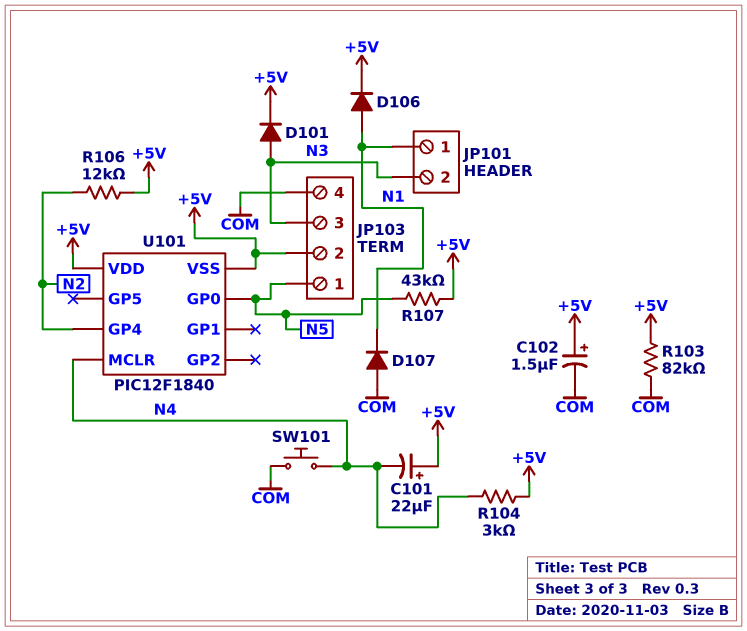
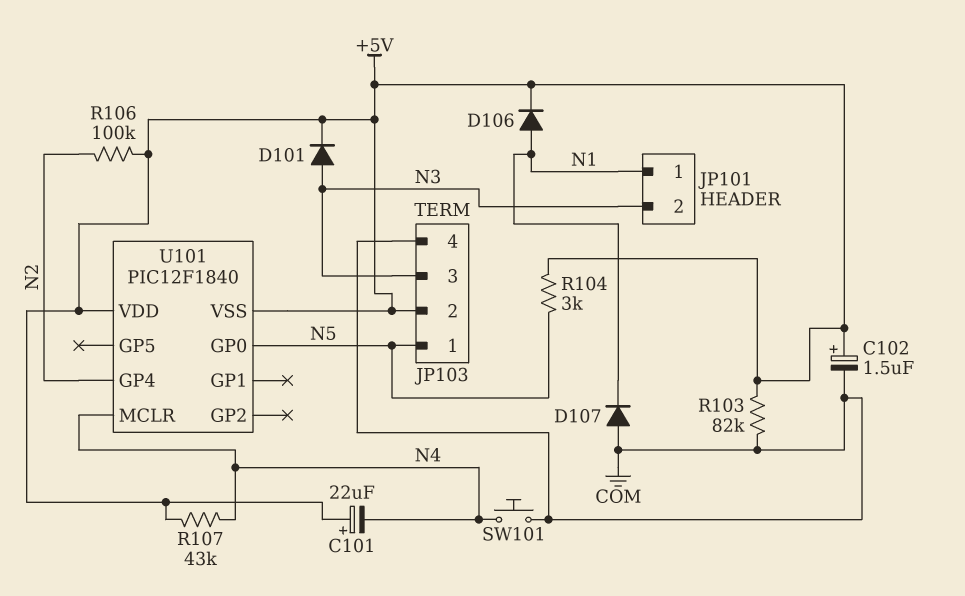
R104: 3k (+5V, N4) -> 3k (+5V, N5)
R106: 12k (+5V, N2) -> 100k (+5V, N2)
R107: 43k (+5V, N5) -> 43k (+5V, N4)

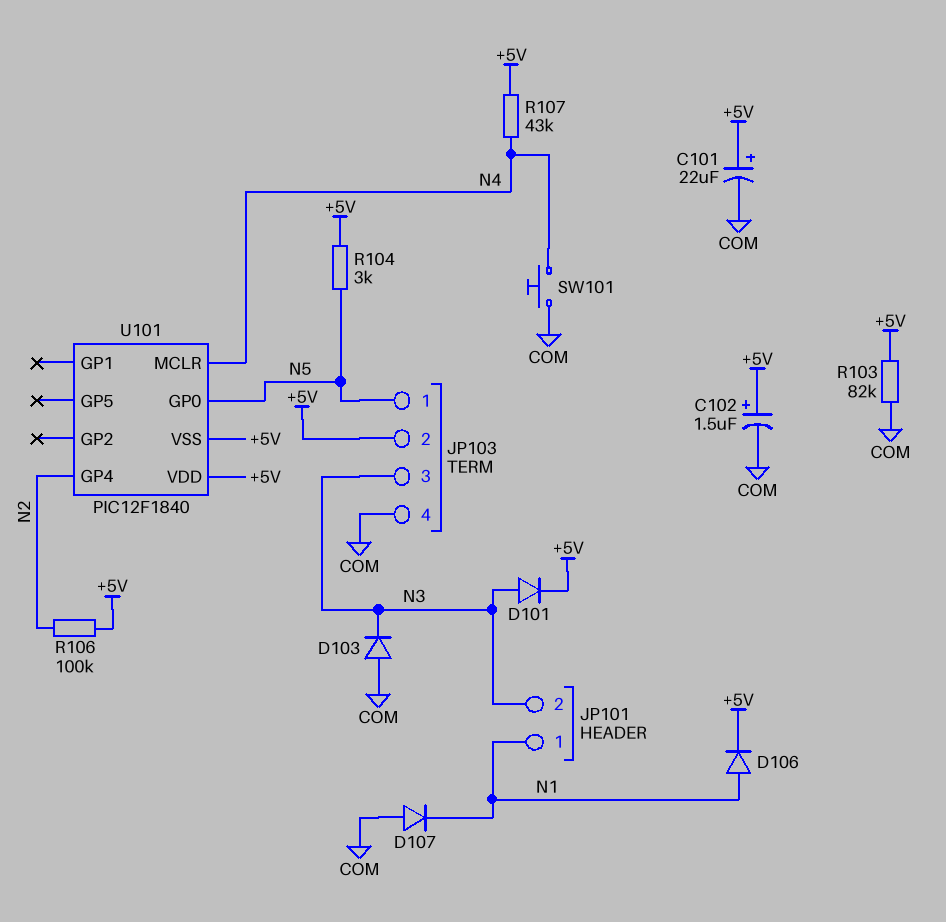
C101: 22uF (plus +5V, minus N4) -> 22uF (plus +5V, minus COM)
D103: none -> diode (A COM, K N3)

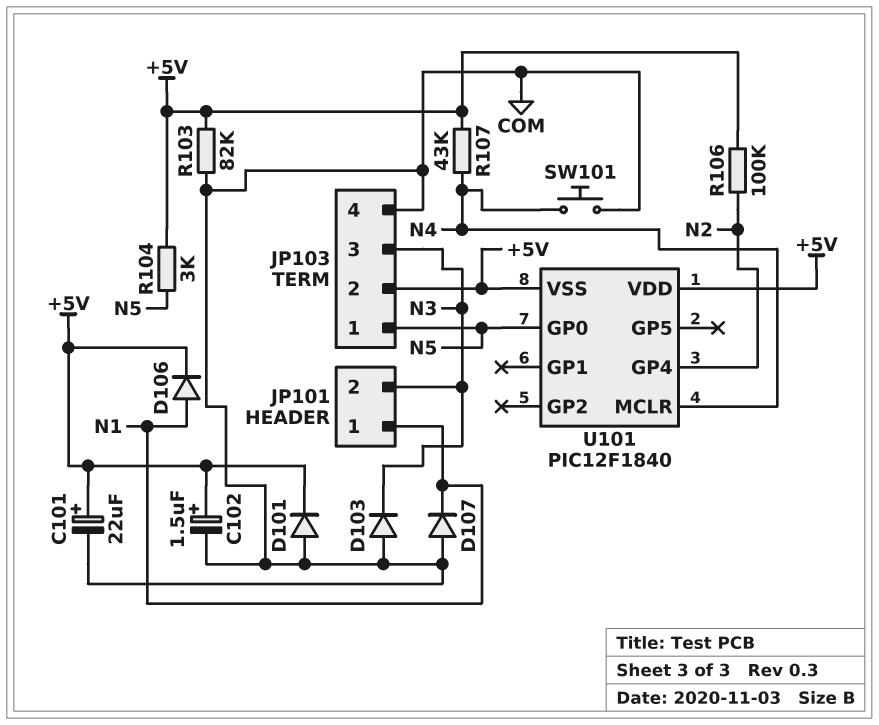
D101: diode (A N3, K +5V) -> diode (A COM, K +5V)

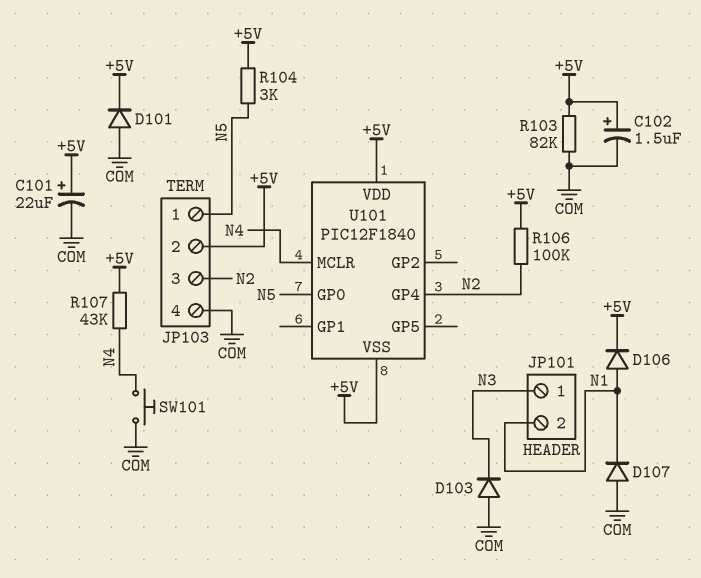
JP101 pin 1: N1 -> N3
JP101 pin 2: N3 -> N1
JP103 pin 3: N3 -> N2

